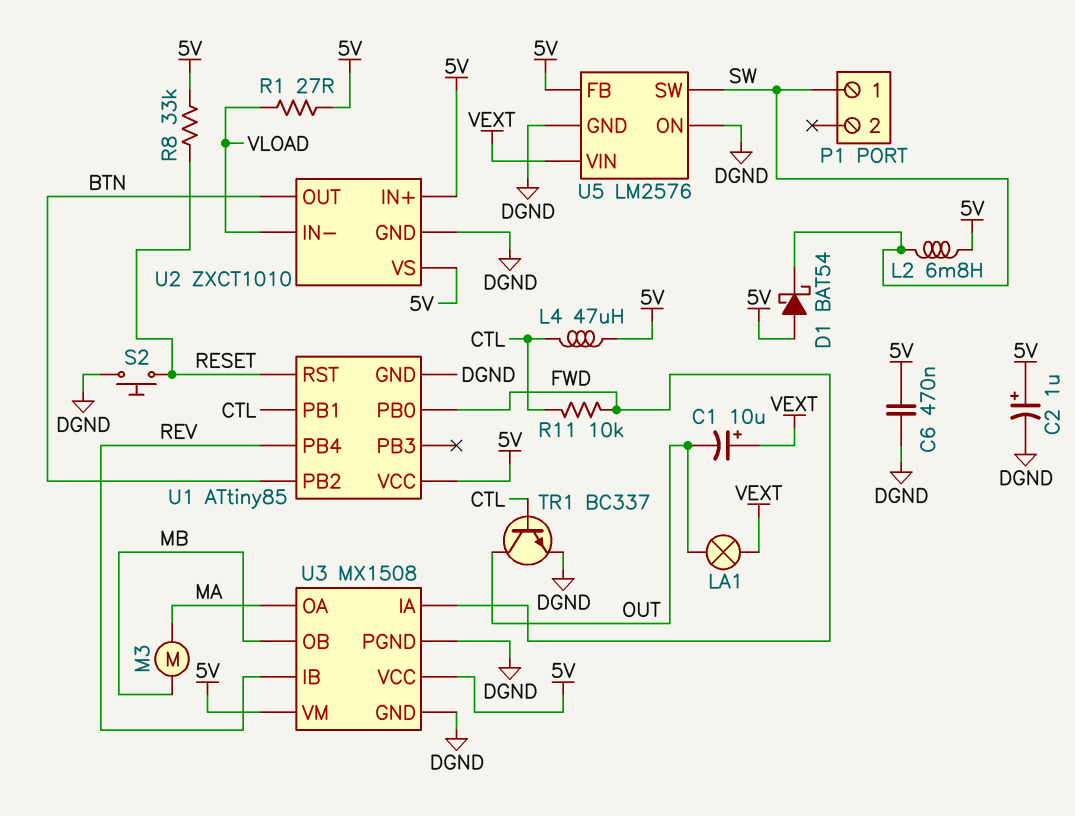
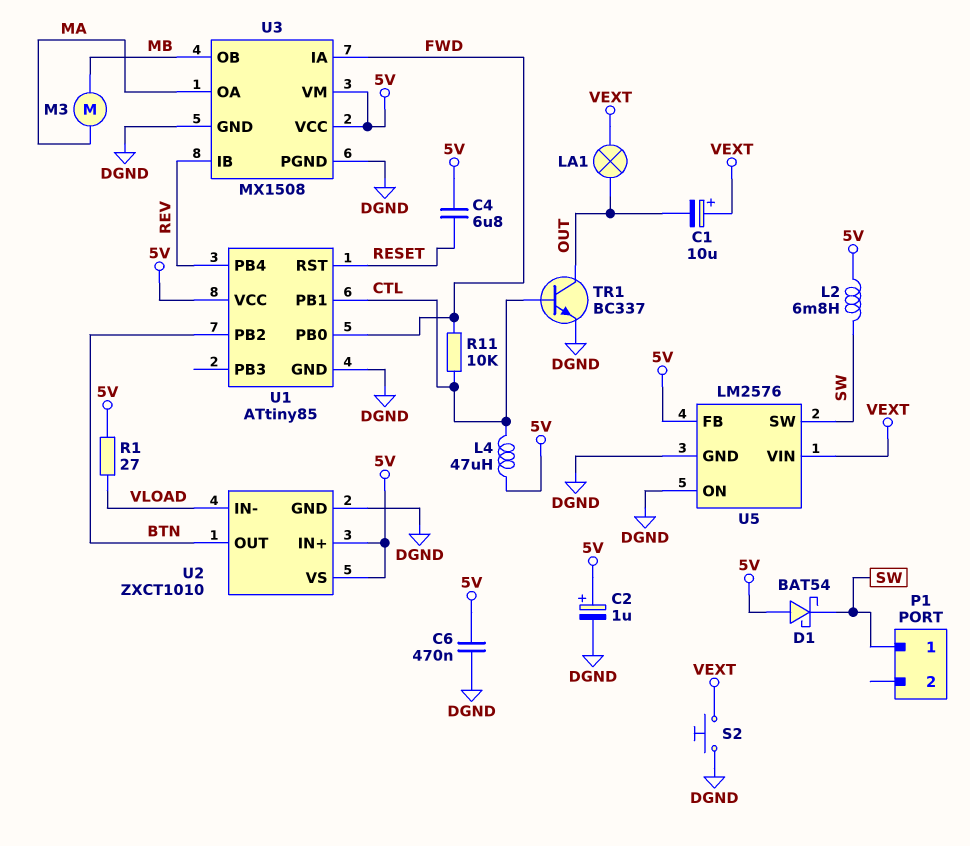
C4: none -> 6.8uF (5V, RESET)
R8: 33k (5V, RESET) -> none
S2: button (DGND, RESET) -> button (DGND, VEXT)

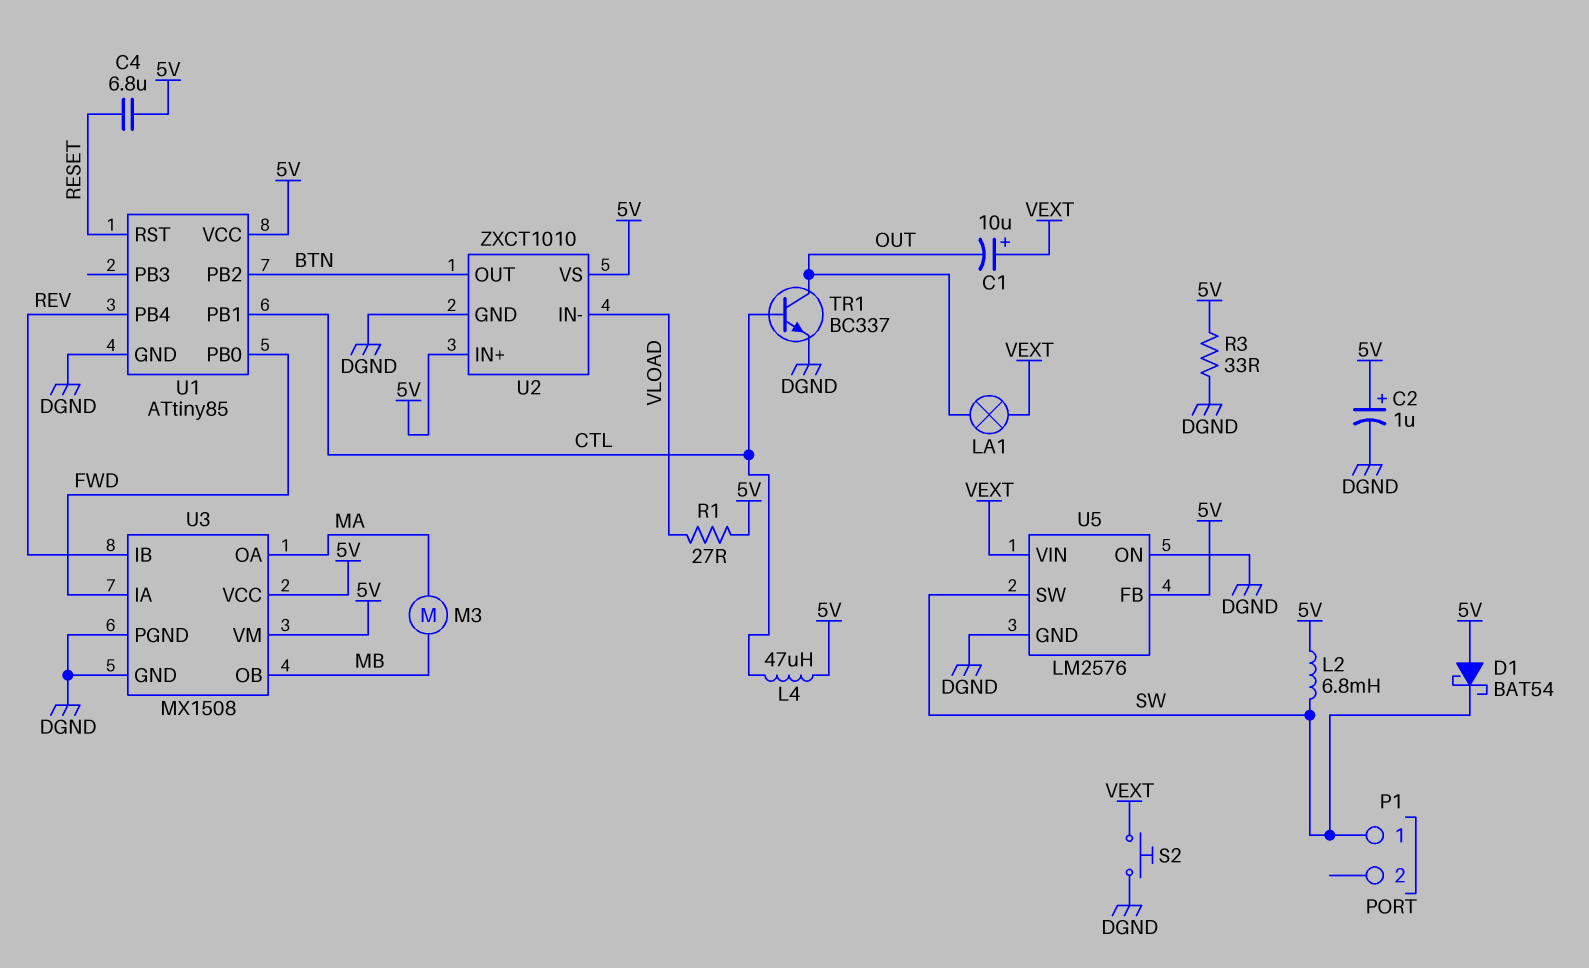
C6: 470nF (5V, DGND) -> none
R3: none -> 33 (5V, DGND)
R11: 10k (CTL, FWD) -> none

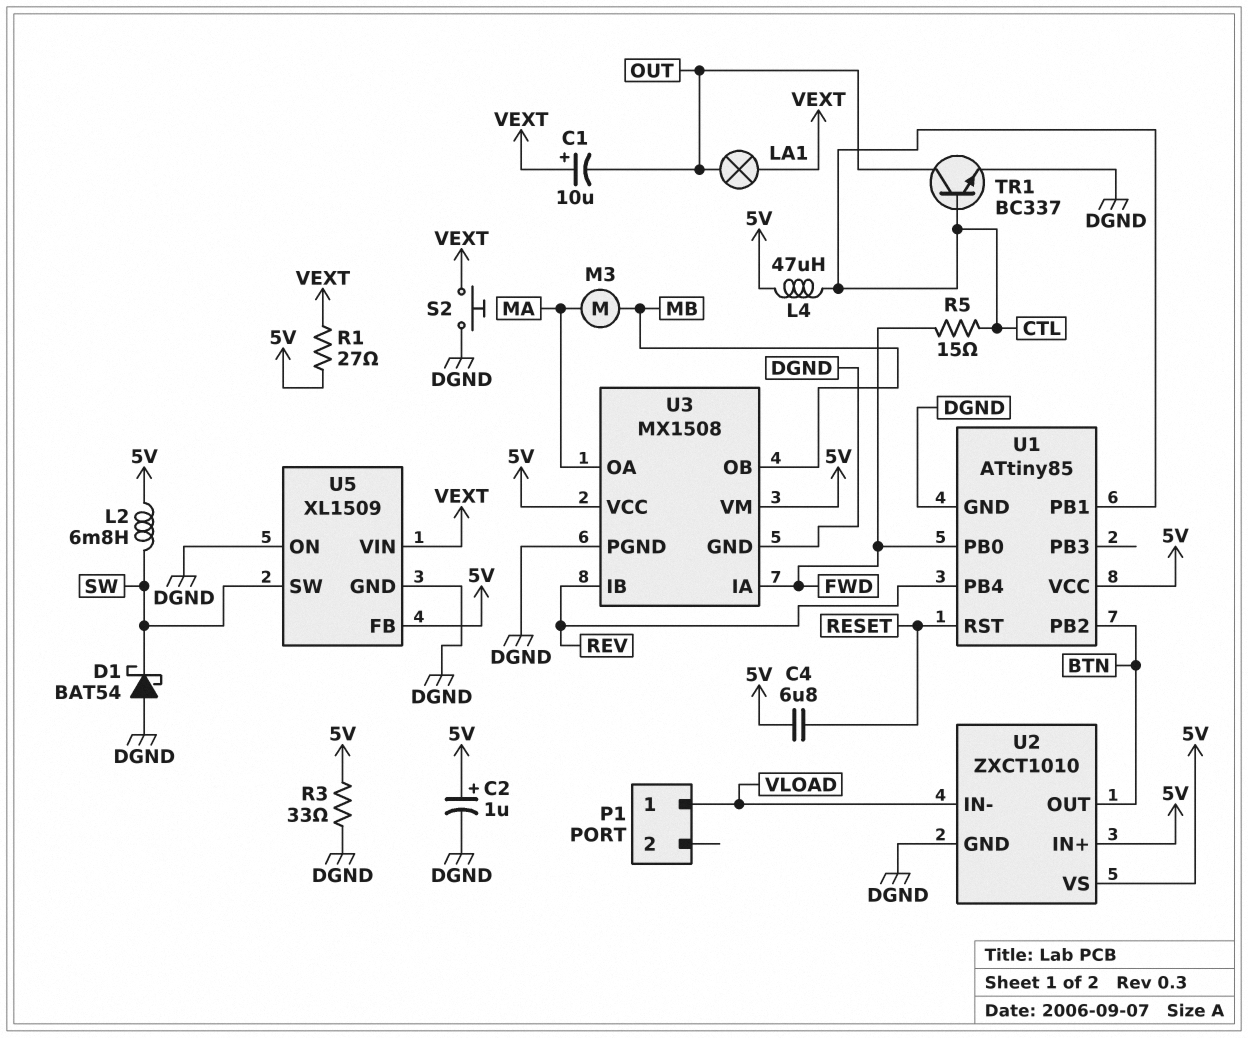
D1: schottky BAT54 (A 5V, K SW) -> schottky BAT54 (A DGND, K SW)
P1 pin 1: SW -> VLOAD
R1: 27 (5V, VLOAD) -> 27 (5V, VEXT)
R5: none -> 15 (CTL, FWD)
U5: LM2576 -> XL1509

